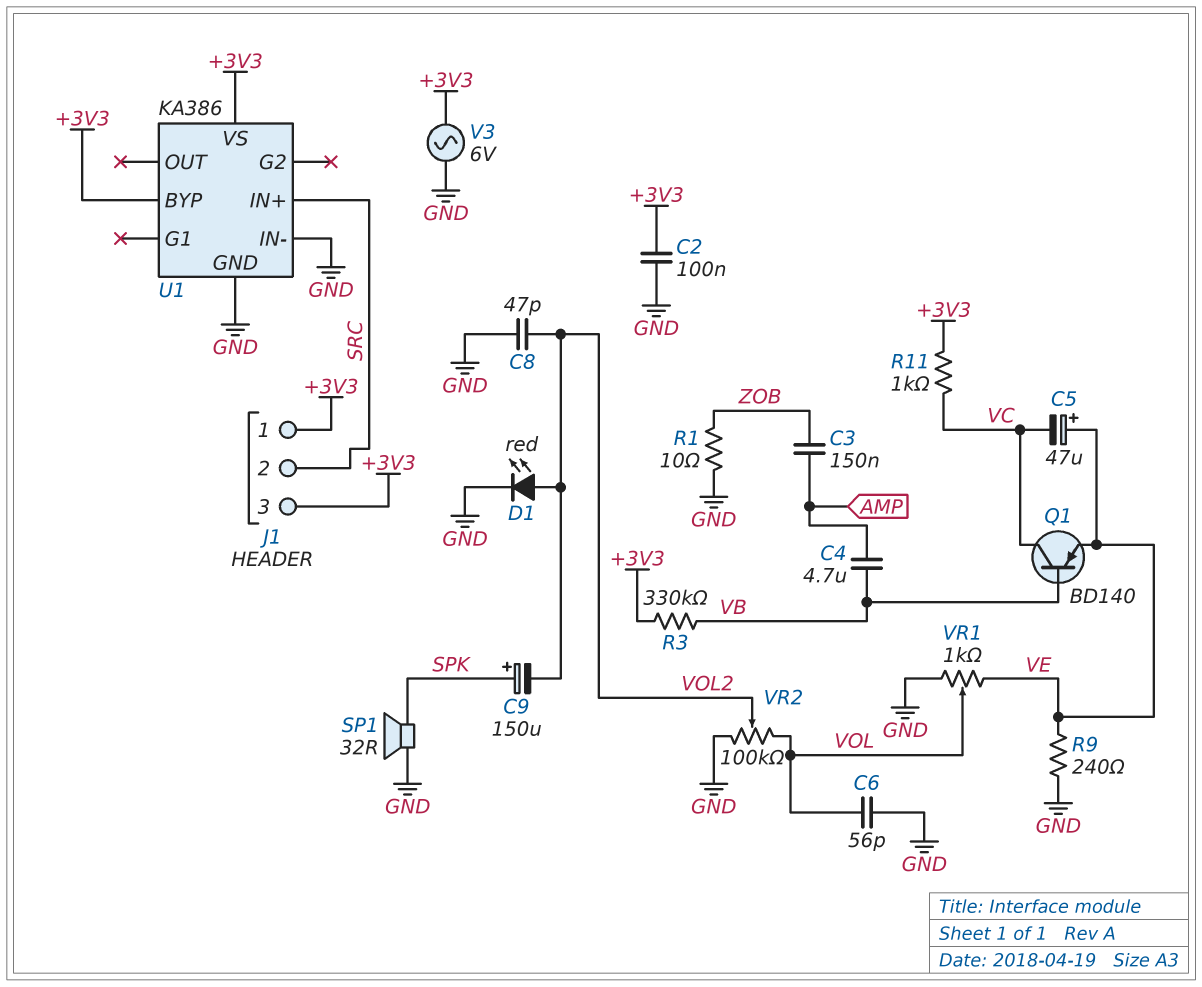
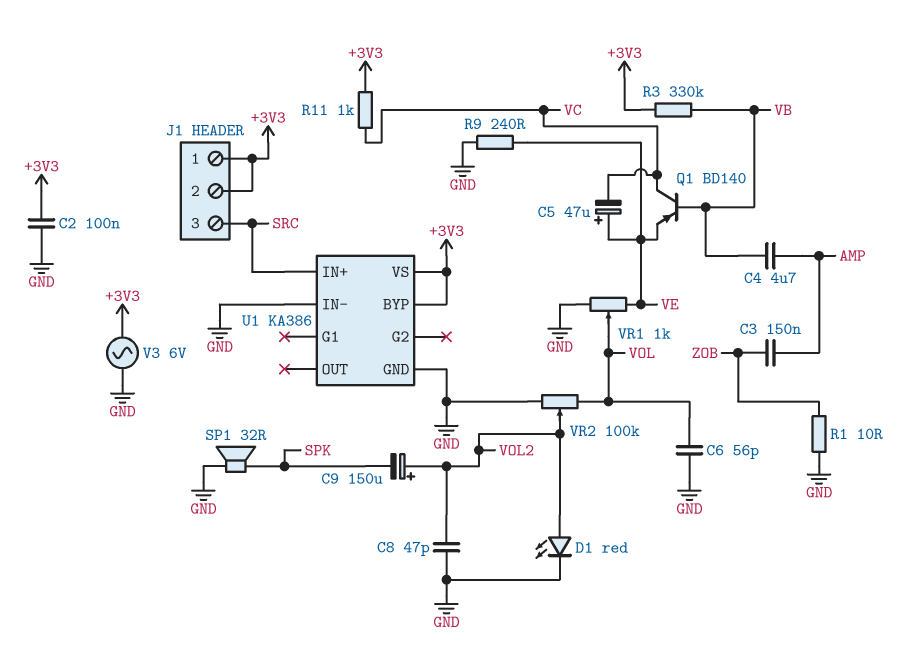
C9: 150uF (plus SPK, minus VOL2) -> 150uF (plus VOL2, minus SPK)
J1 pin 2: SRC -> +3V3
J1 pin 3: +3V3 -> SRC

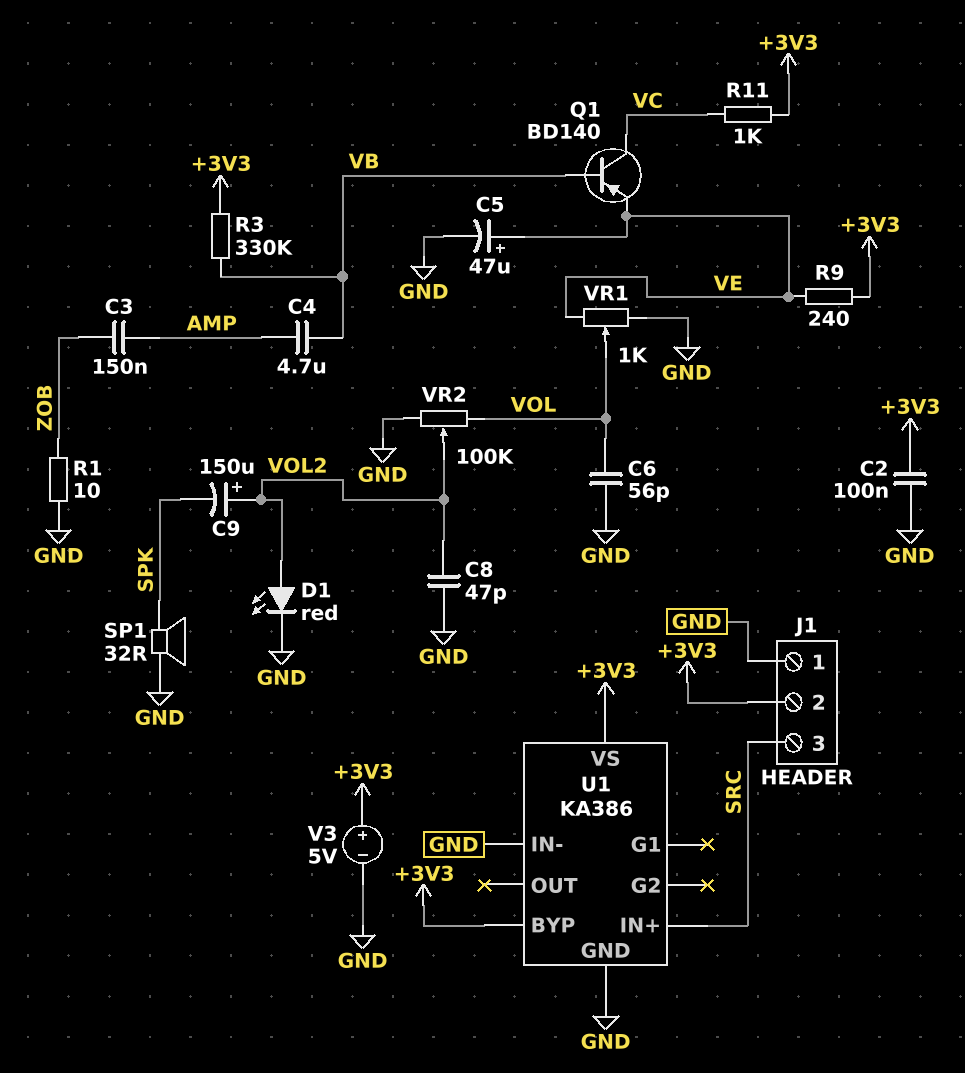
C5: 47uF (plus VE, minus VC) -> 47uF (plus VE, minus GND)
J1 pin 1: +3V3 -> GND
R9: 240 (GND, VE) -> 240 (+3V3, VE)
V3: AC 6V (+3V3, GND) -> 5V (plus +3V3, minus GND)

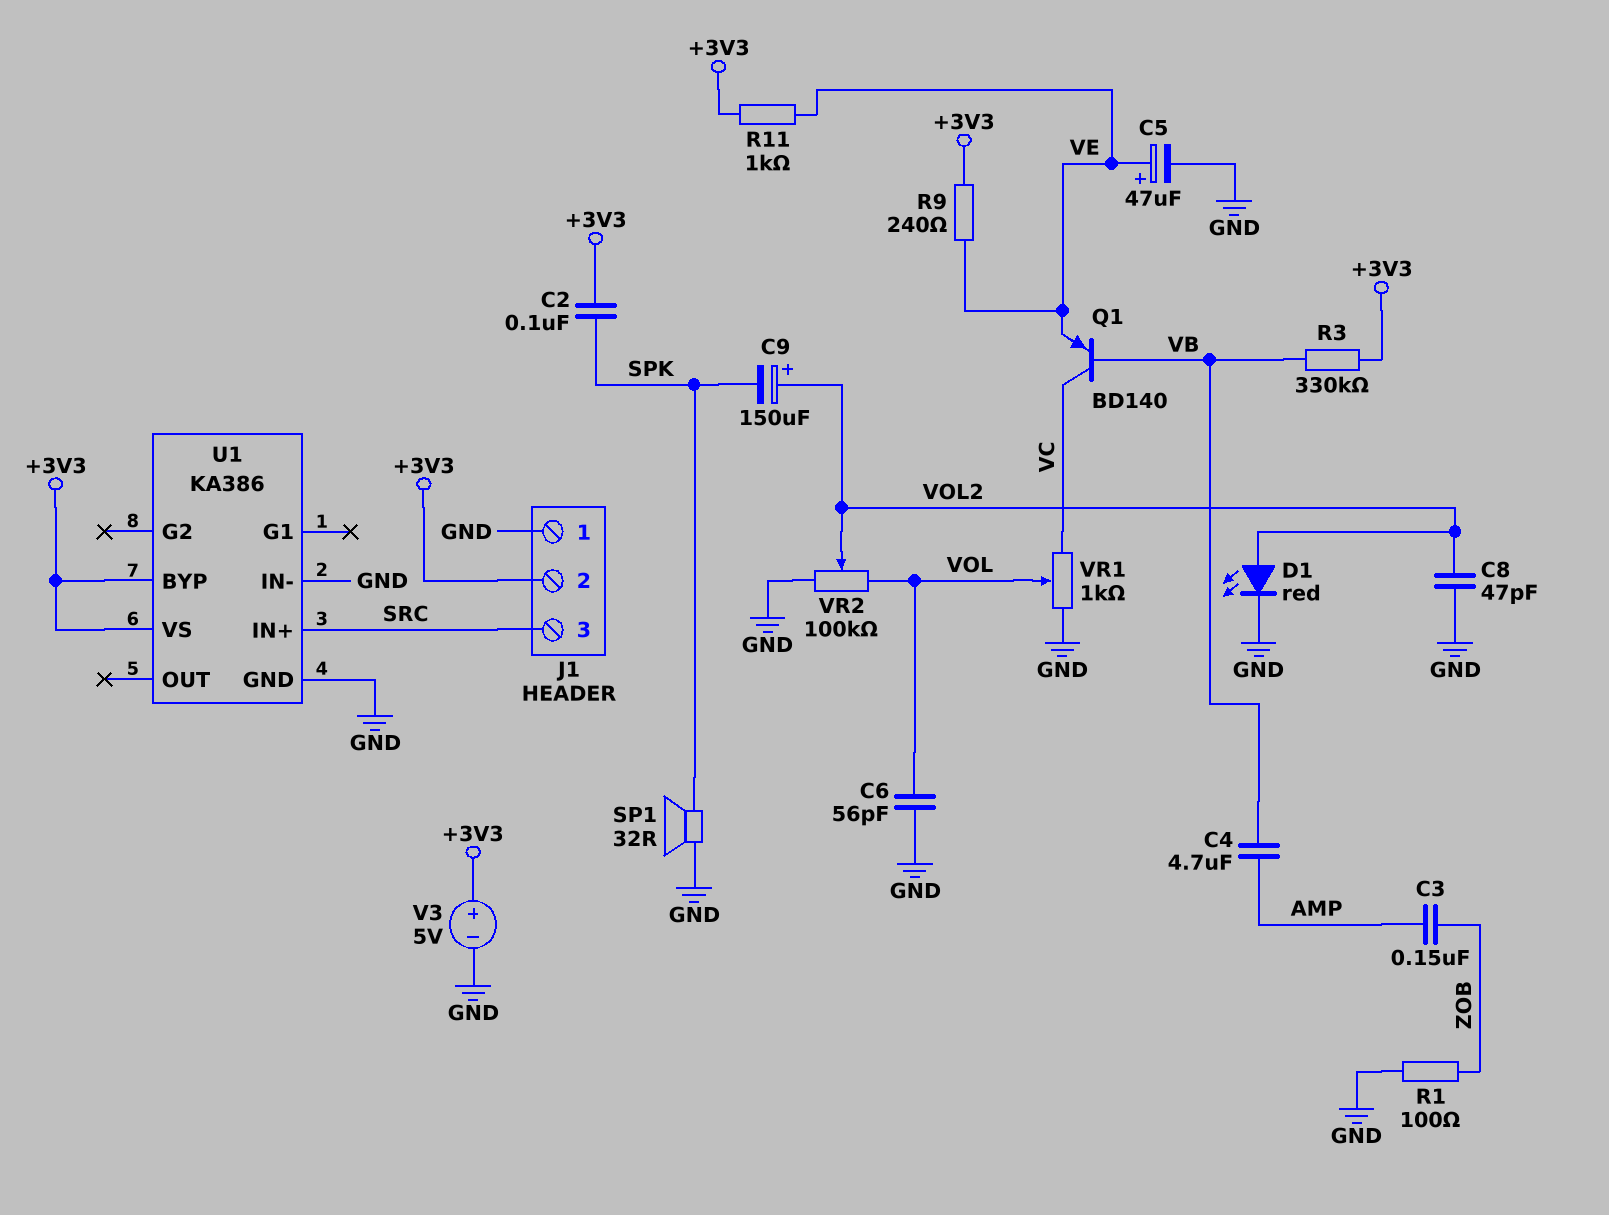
C2: 100nF (+3V3, GND) -> 100nF (+3V3, SPK)
R1: 10 (GND, ZOB) -> 100 (GND, ZOB)
R11: 1k (+3V3, VC) -> 1k (+3V3, VE)
VR1: 1k (GND, VE, wiper VOL) -> 1k (GND, VC, wiper VOL)

